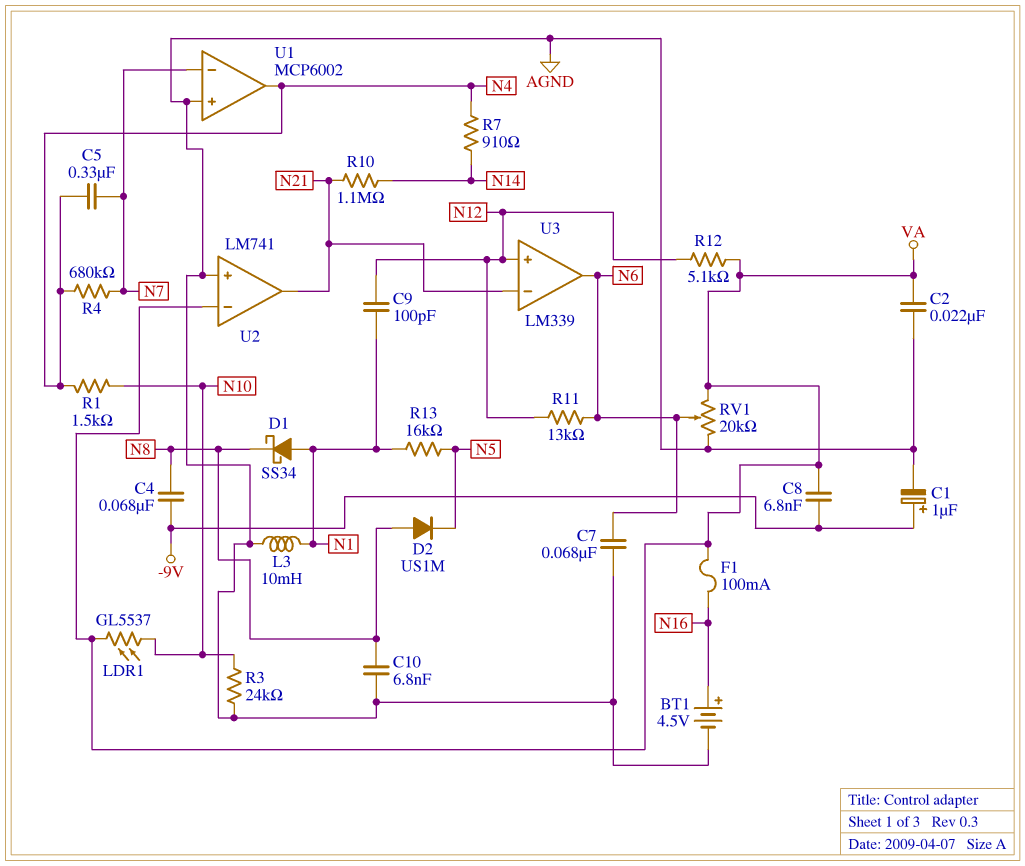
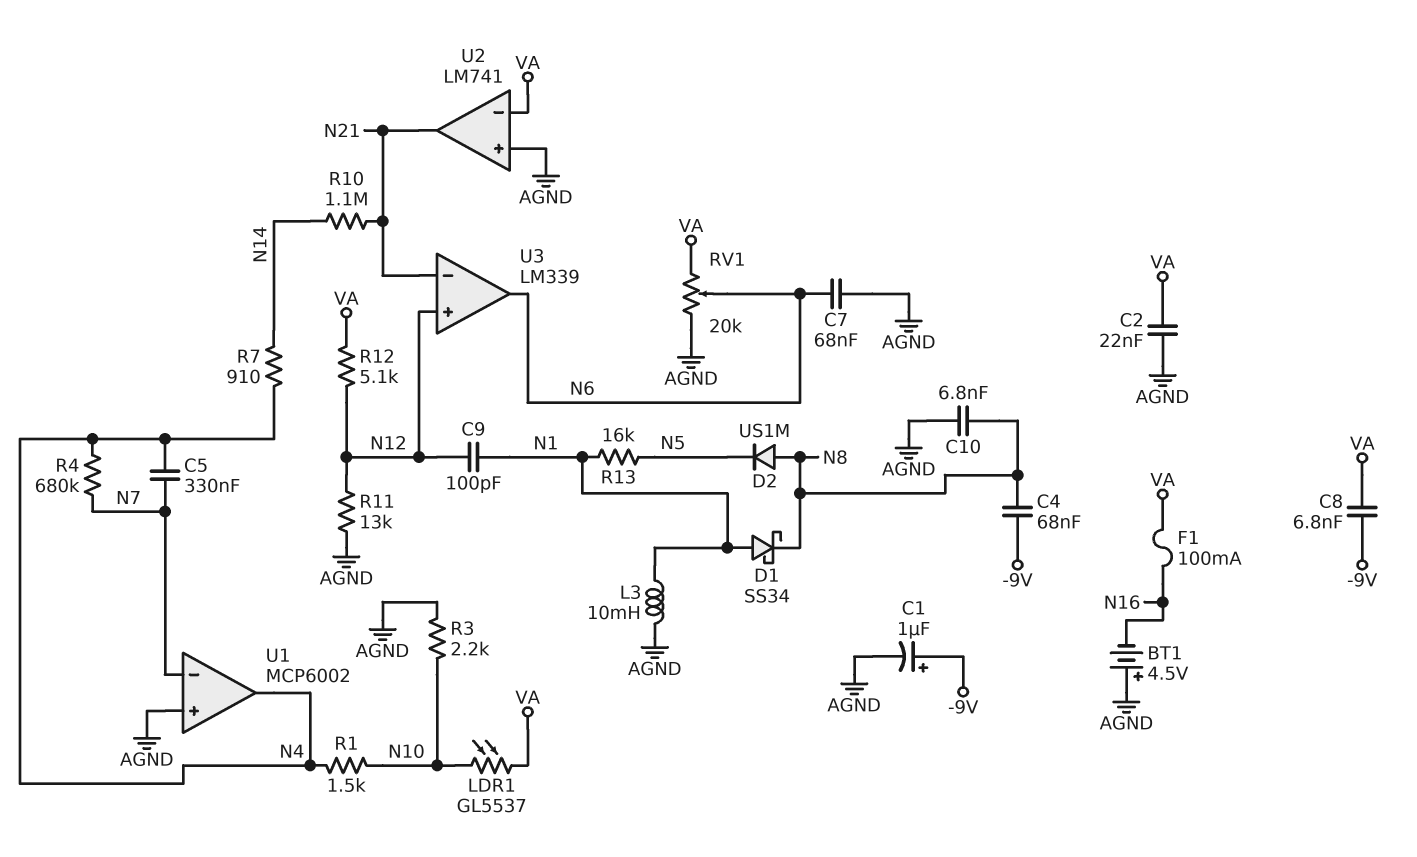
BT1: 4.5V (plus N16, minus AGND) -> 4.5V (plus AGND, minus N16)
R3: 24k (AGND, N10) -> 2.2k (AGND, N10)
R11: 13k (N6, N12) -> 13k (AGND, N12)

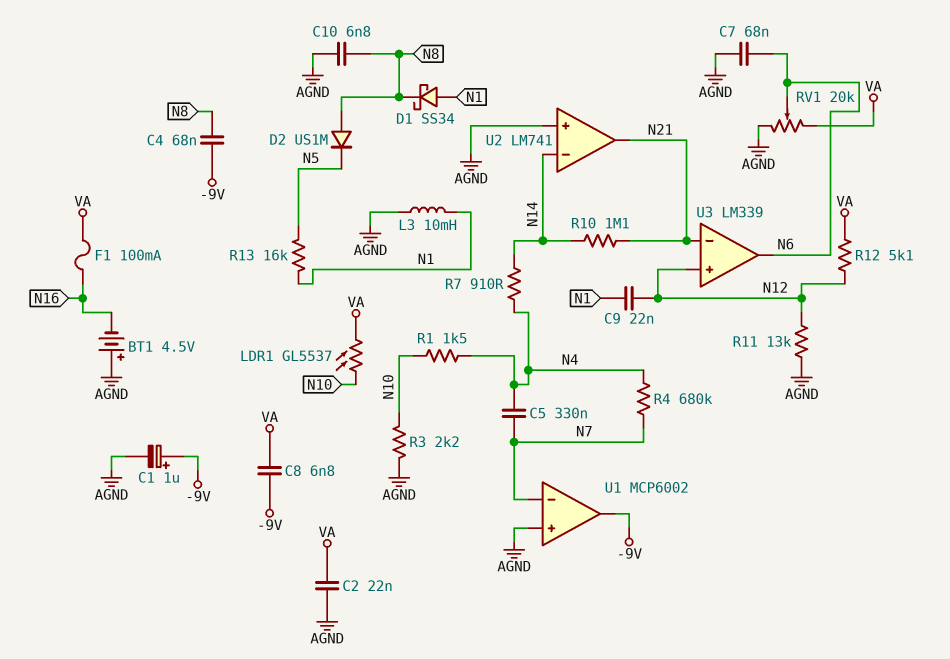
C9: 100pF (N1, N12) -> 22nF (N1, N12)
U1 pin out: N4 -> -9V
U2 pin in-: VA -> N14

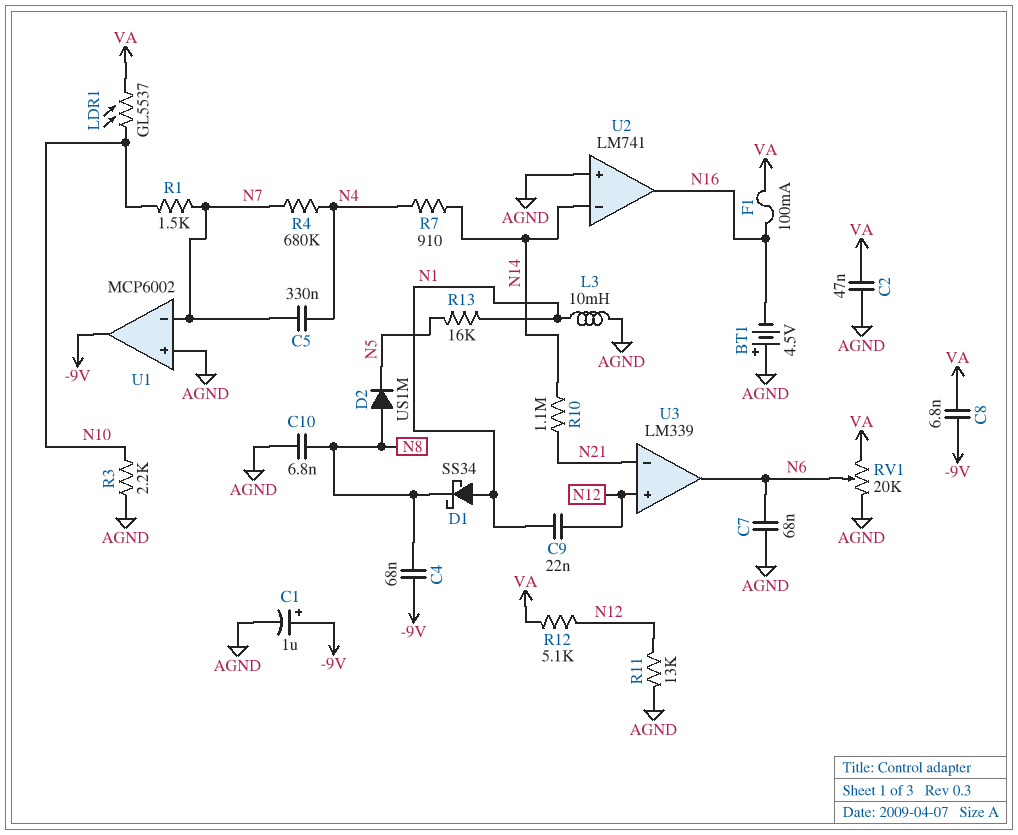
C2: 22nF (AGND, VA) -> 47nF (AGND, VA)
R1: 1.5k (N4, N10) -> 1.5k (N7, N10)
U2 pin out: N21 -> N16

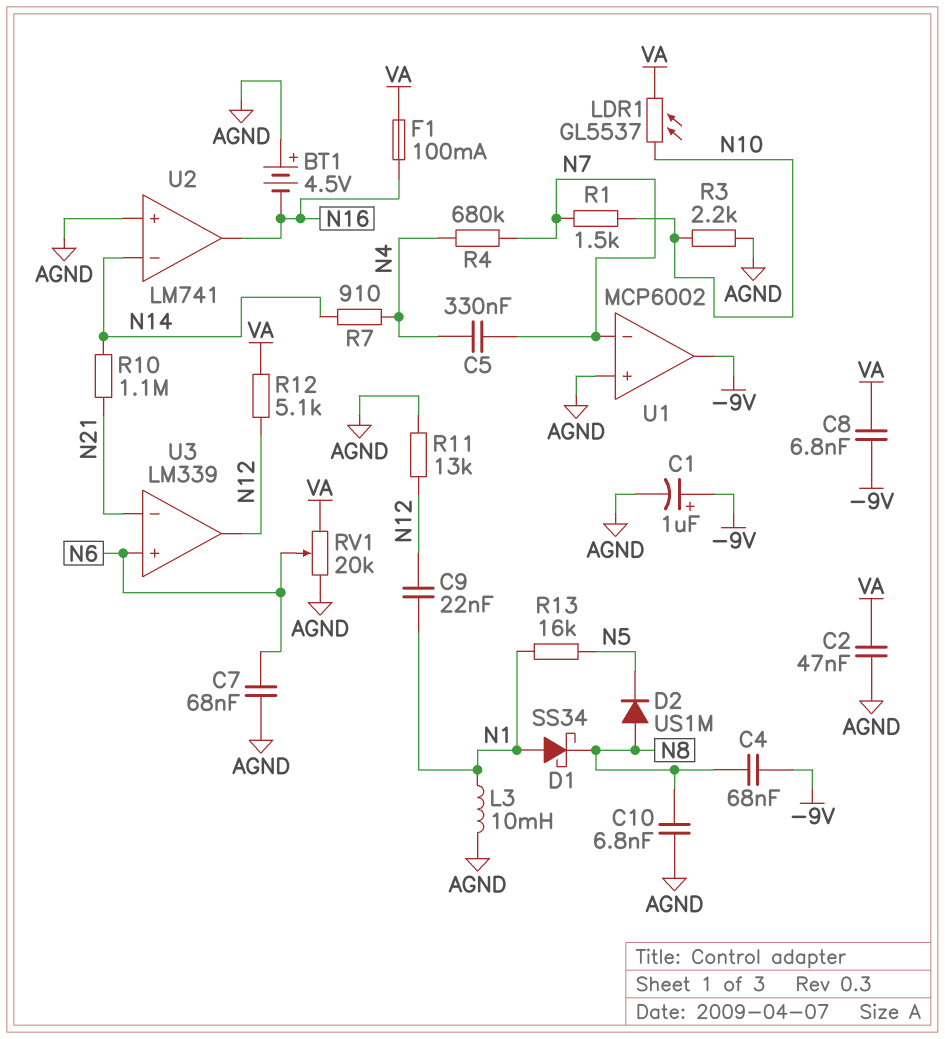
U3 pin in+: N12 -> N6
U3 pin out: N6 -> N12

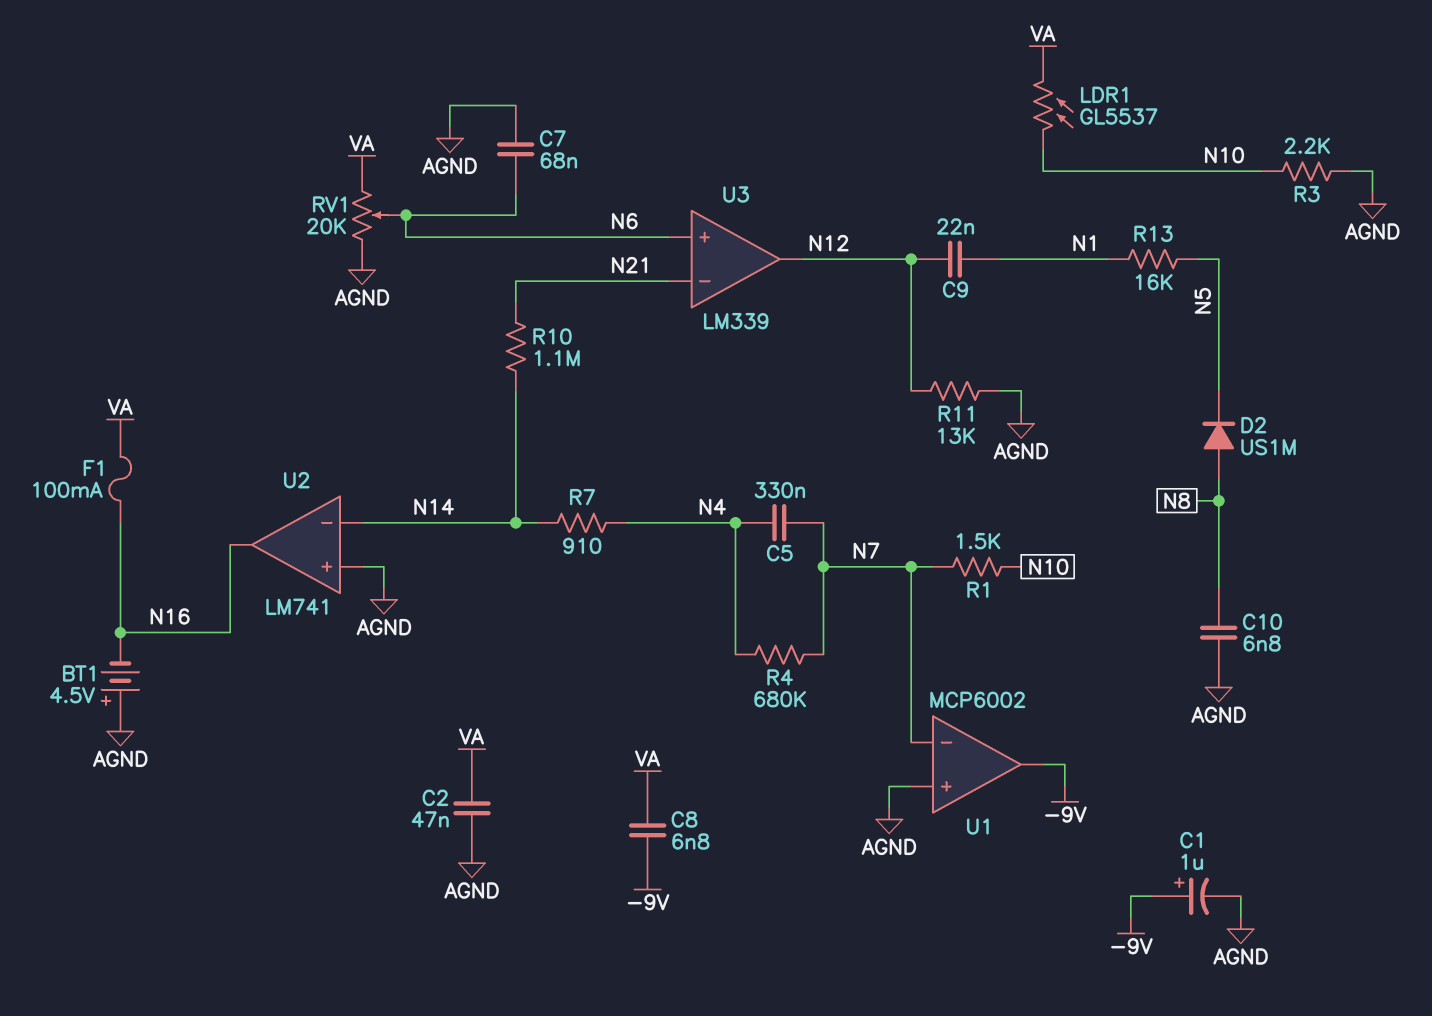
C4: 68nF (-9V, N8) -> none
D1: schottky SS34 (A N1, K N8) -> none
L3: 10mH (AGND, N1) -> none
R12: 5.1k (N12, VA) -> none

